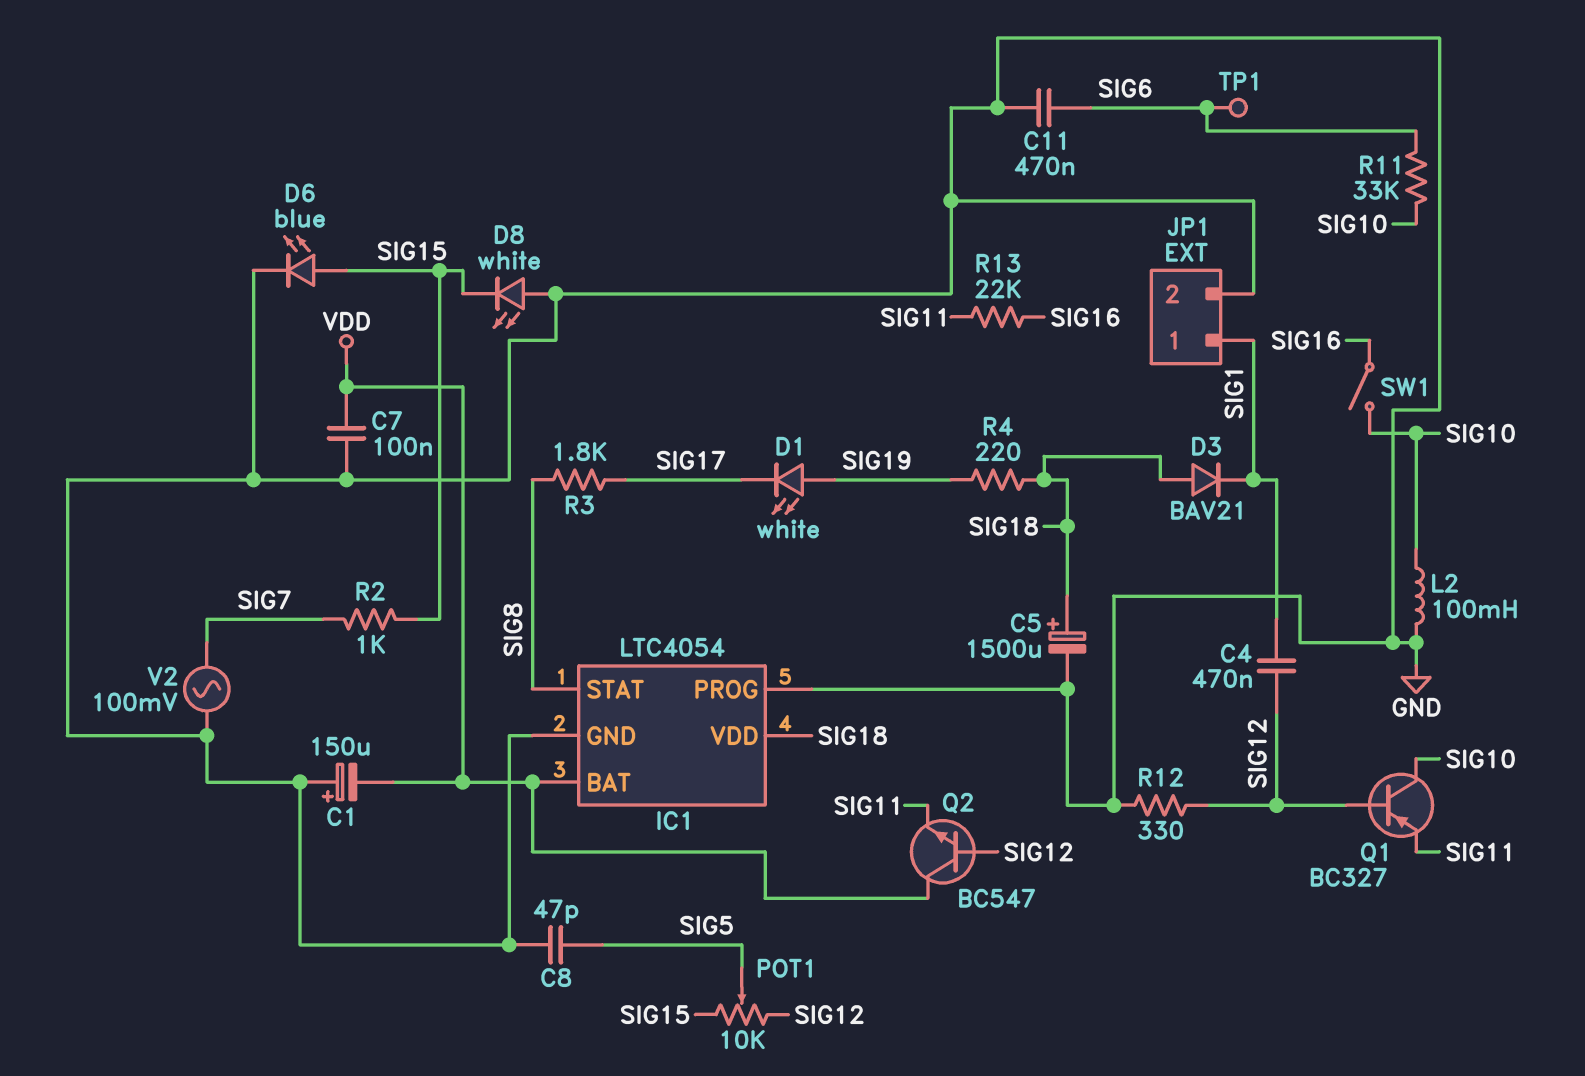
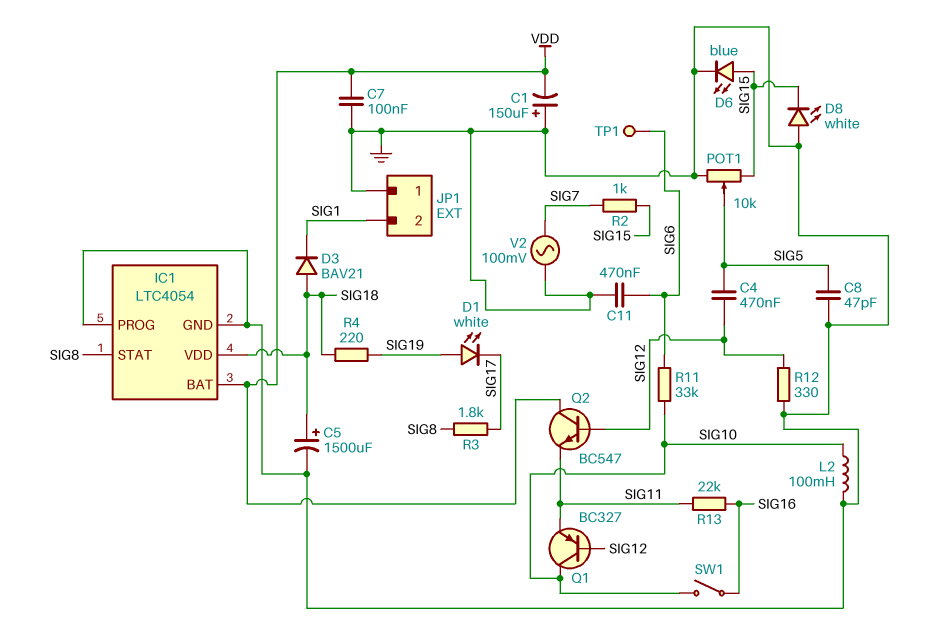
C4: 470nF (SIG1, SIG12) -> 470nF (SIG5, SIG12)
JP1 pin 1: SIG1 -> GND
JP1 pin 2: GND -> SIG1
POT1: 10k (SIG12, SIG15, wiper SIG5) -> 10k (GND, SIG15, wiper SIG5)

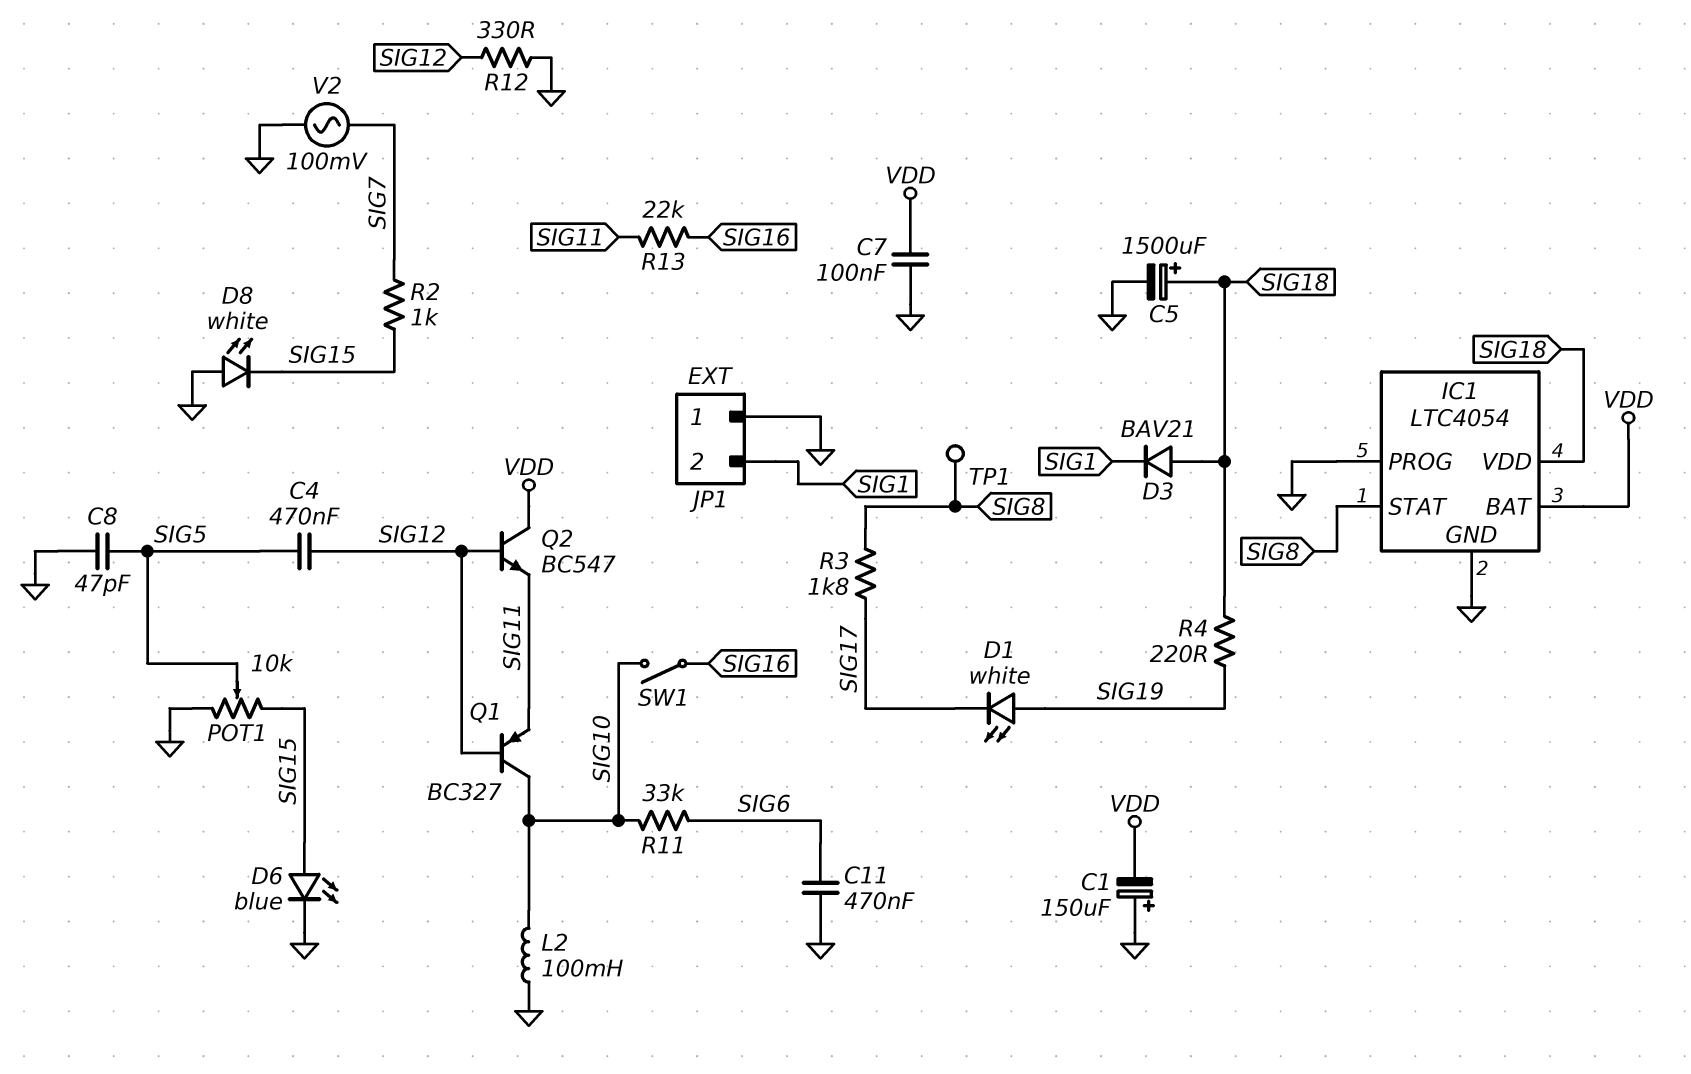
TP1: test point (SIG6) -> test point (SIG8)

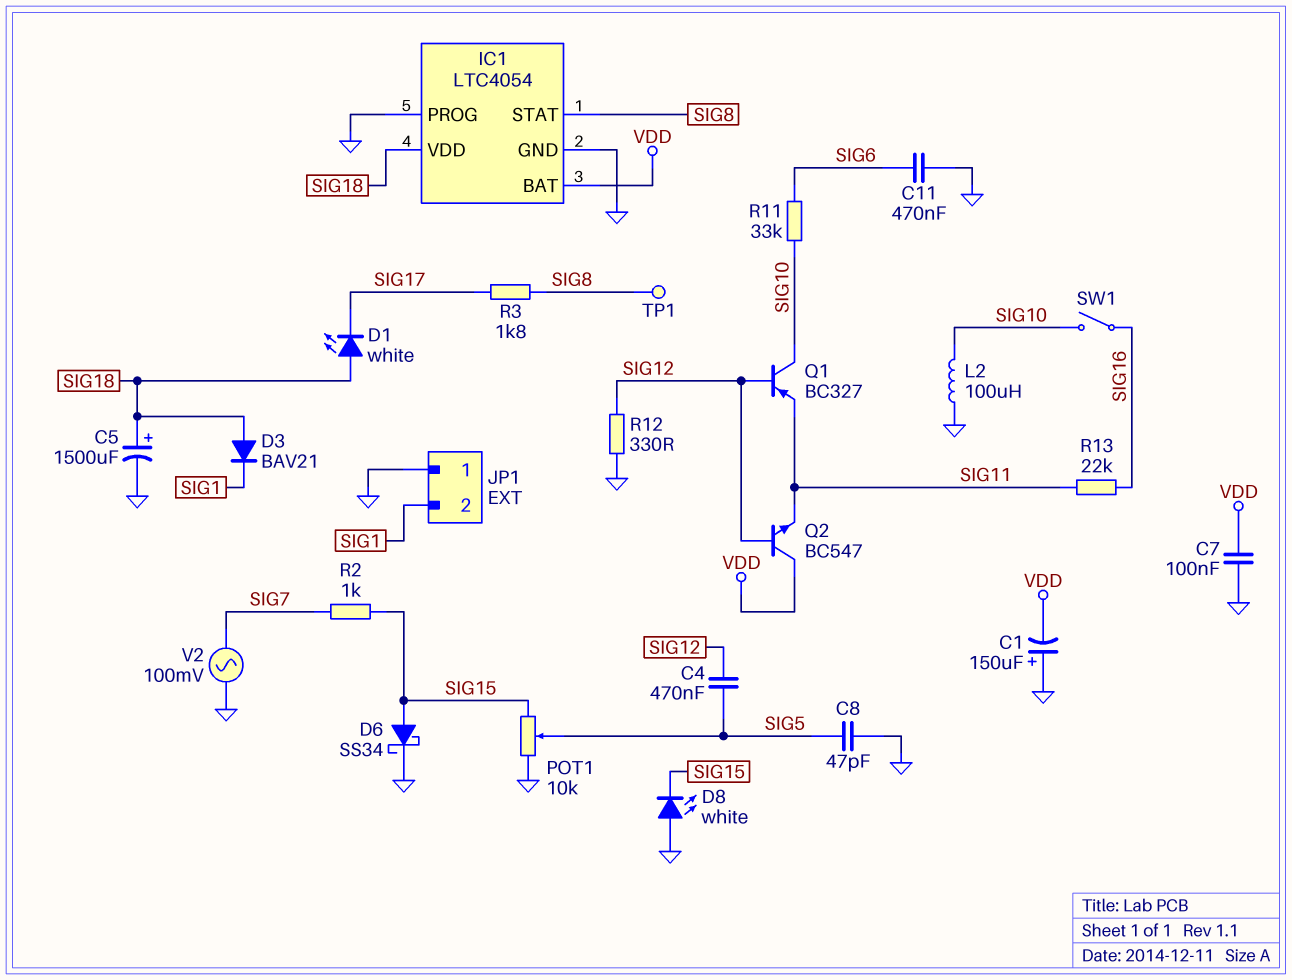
D1: LED white (A SIG19, K SIG17) -> LED white (A SIG18, K SIG17)
D6: LED blue (A SIG15, K GND) -> schottky SS34 (A SIG15, K GND)
L2: 100mH (GND, SIG10) -> 100uH (GND, SIG10)
R4: 220 (SIG18, SIG19) -> none

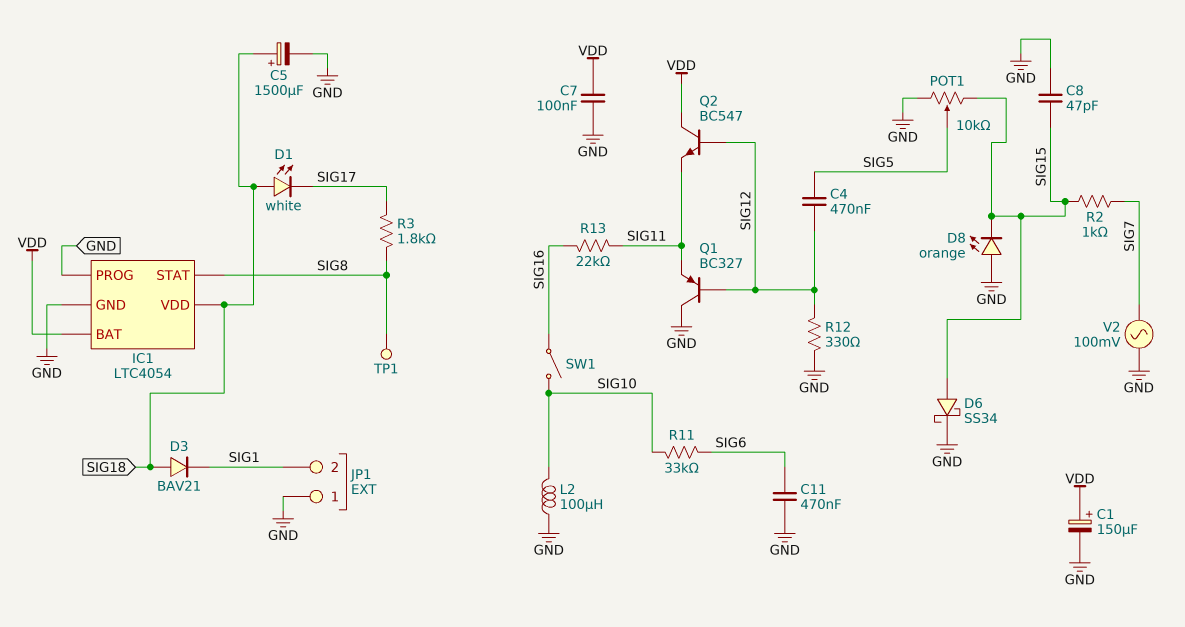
C1: 150uF (plus GND, minus VDD) -> 150uF (plus VDD, minus GND)
C8: 47pF (GND, SIG5) -> 47pF (GND, SIG15)
D8: LED white (A GND, K SIG15) -> LED orange (A GND, K SIG15)
Q1: PNP BC327 (B SIG12, C SIG10, E SIG11) -> PNP BC327 (B SIG12, C GND, E SIG11)

